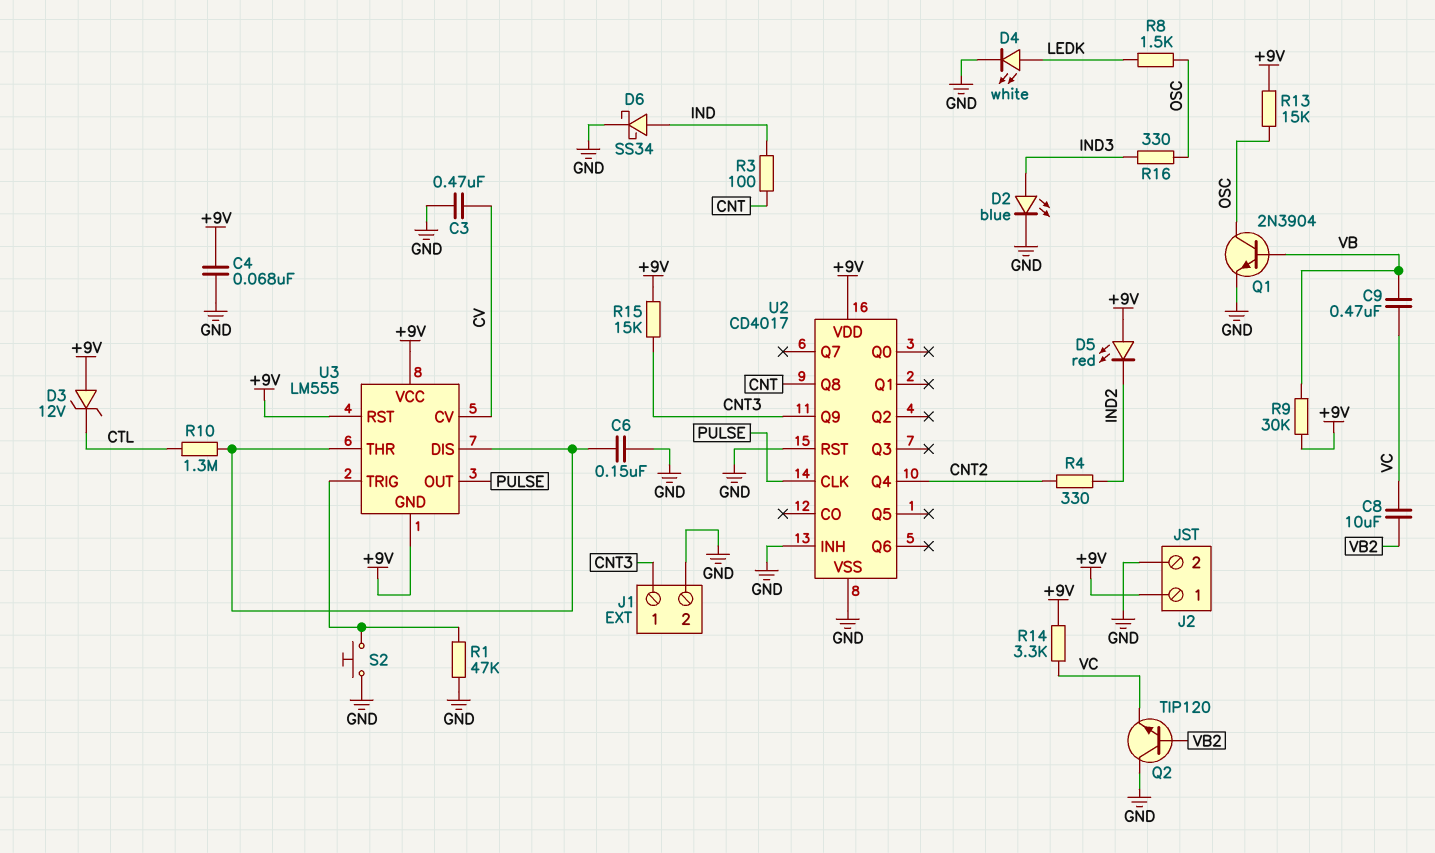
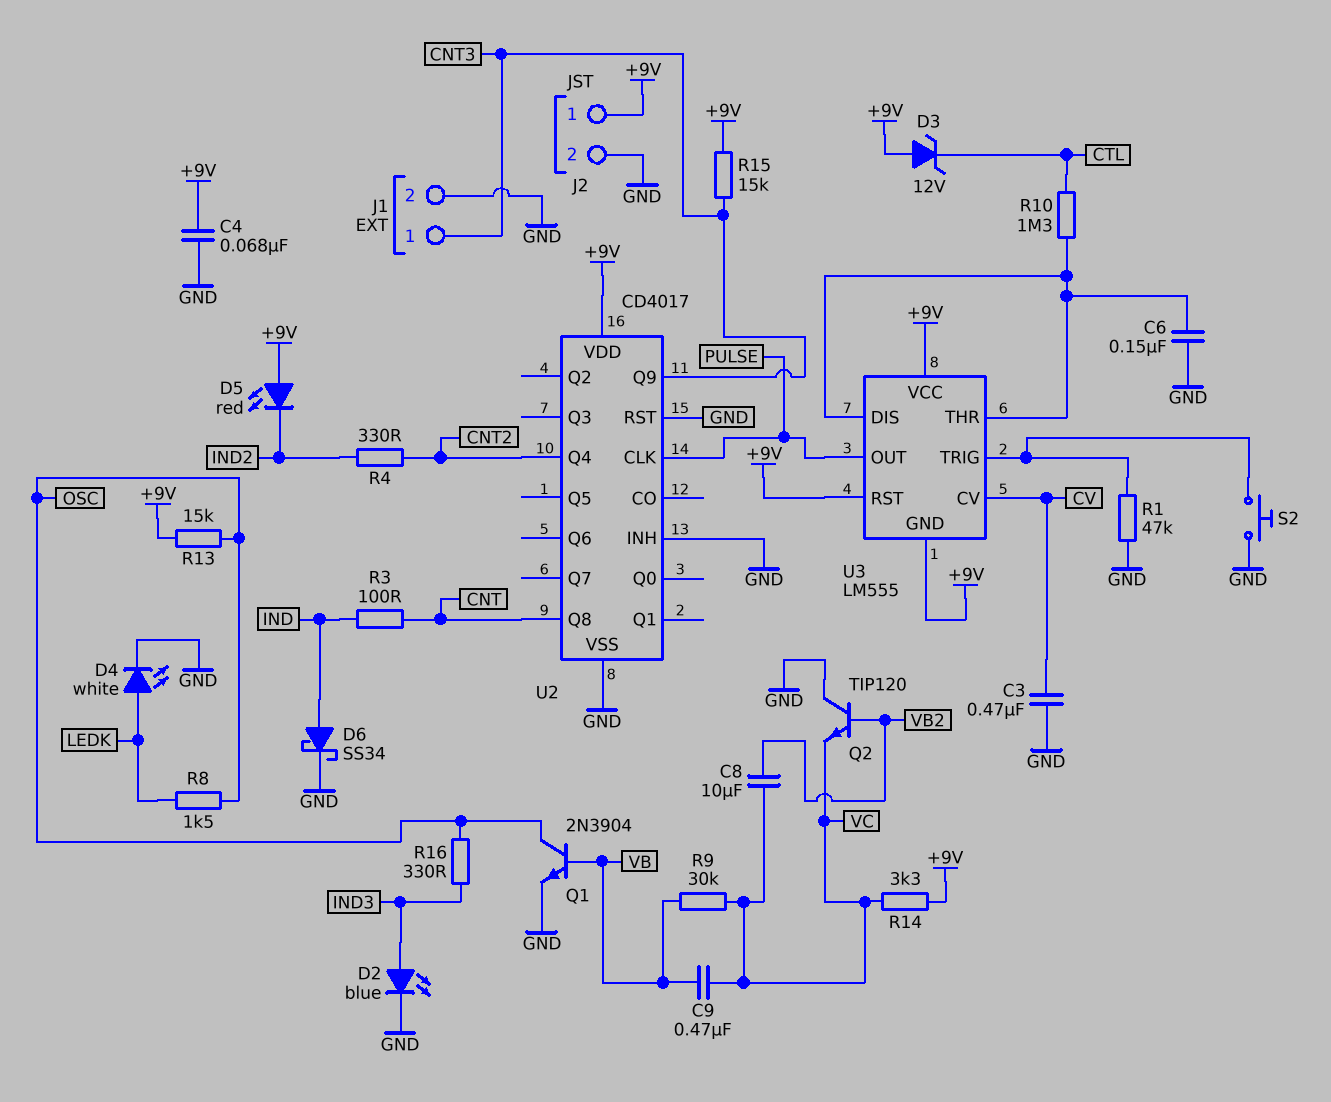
R9: 30k (+9V, VB) -> 30k (VB, VC)

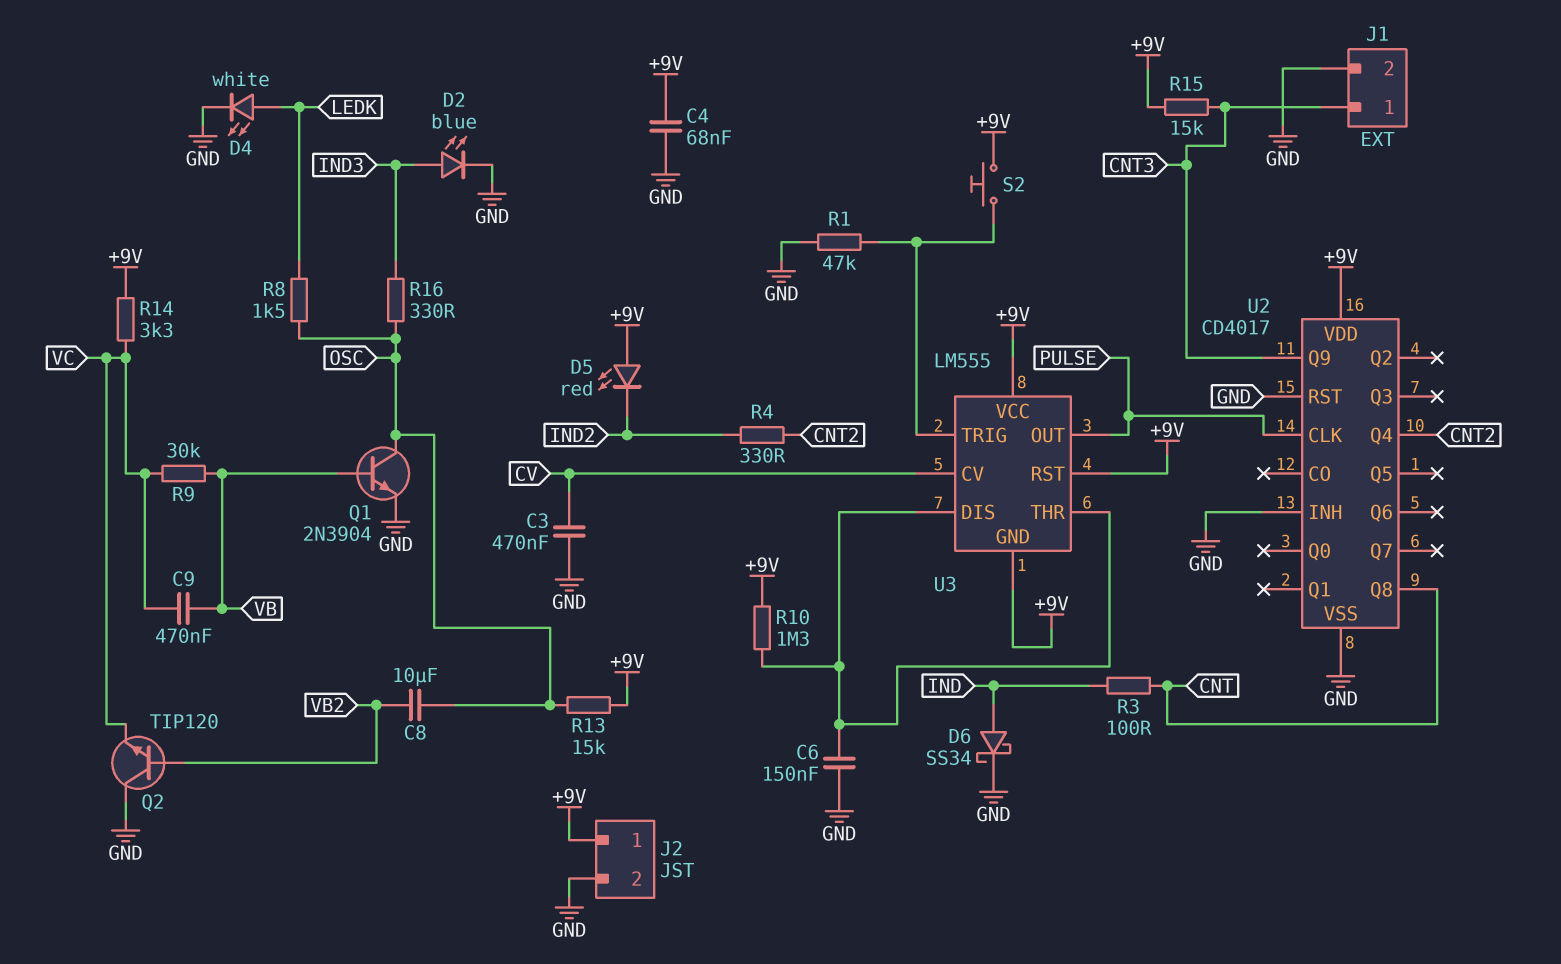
C8: 10uF (VB2, VC) -> 10uF (OSC, VB2)
D3: zener 12V (A +9V, K CTL) -> none
R10: 1.3M (CTL, U3/DIS) -> 1.3M (+9V, U3/DIS)
S2: button (GND, U3/TRIG) -> button (+9V, U3/TRIG)

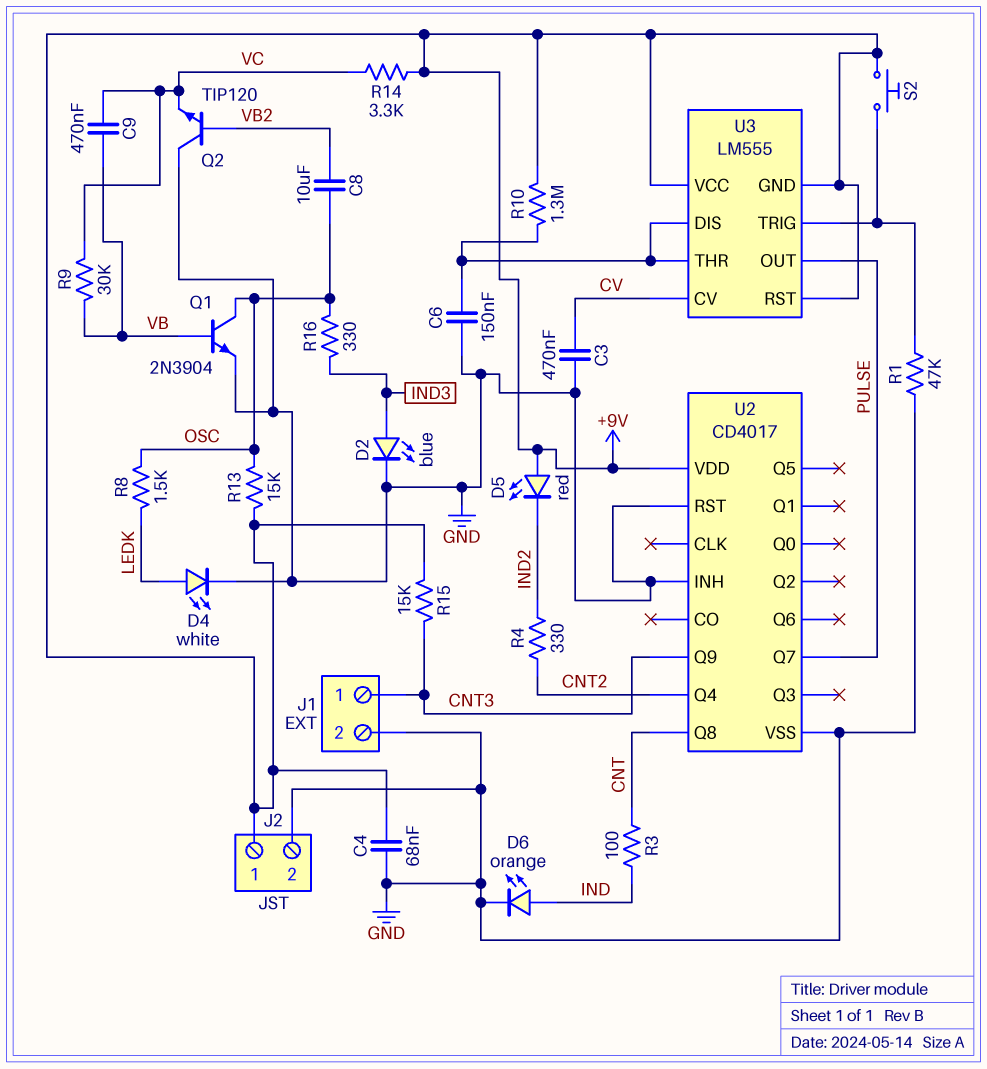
D6: schottky SS34 (A IND, K GND) -> LED orange (A IND, K GND)
U2 pin CLK: PULSE -> none
U2 pin Q7: none -> PULSE

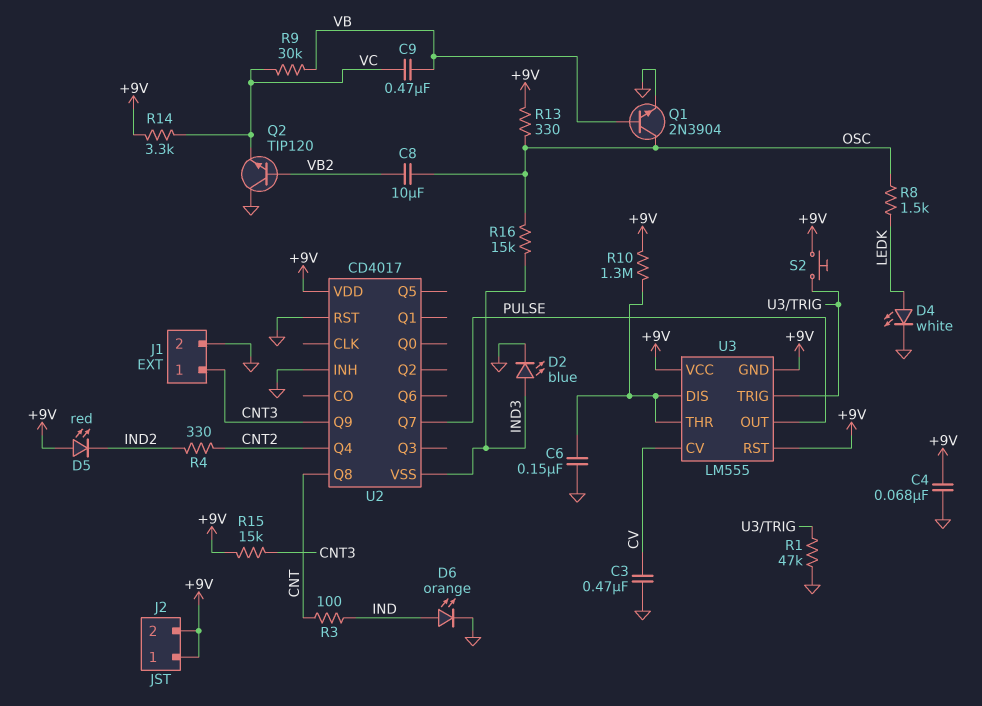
J2 pin 2: GND -> +9V
R13: 15k (+9V, OSC) -> 330 (+9V, OSC)
R16: 330 (IND3, OSC) -> 15k (IND3, OSC)
U2 pin VSS: GND -> IND3

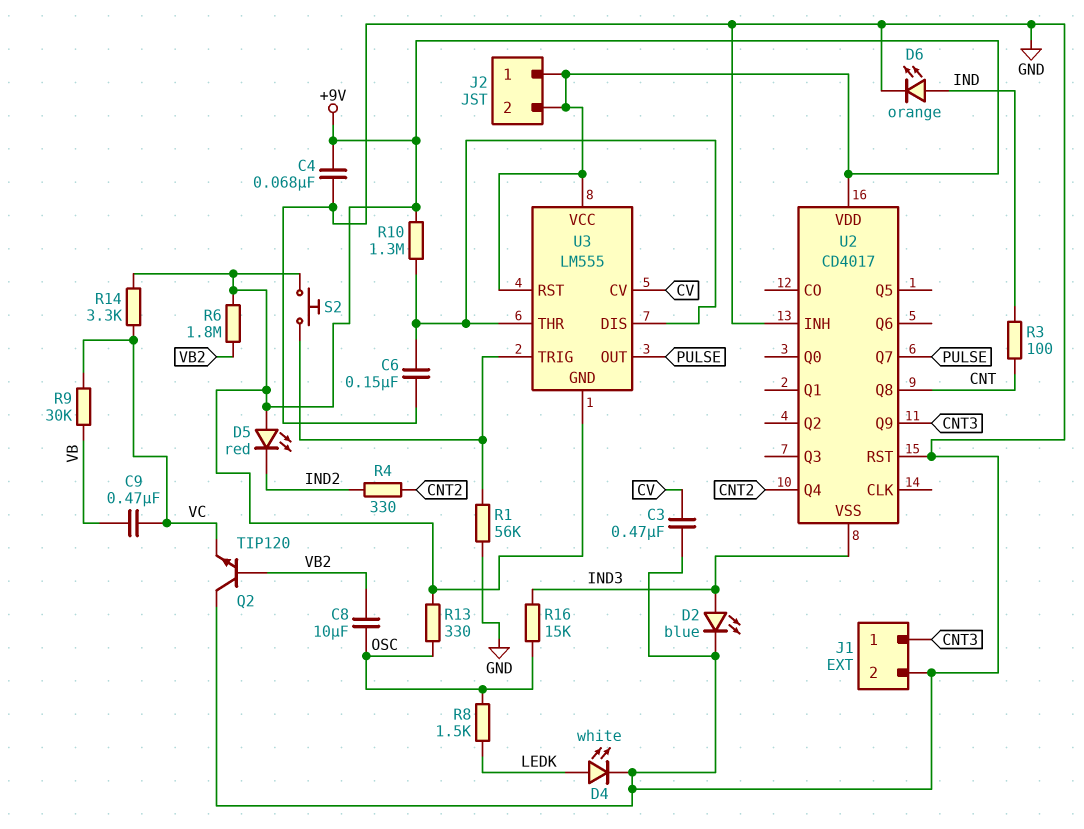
Q1: NPN 2N3904 (B VB, C OSC, E GND) -> none
R1: 47k (GND, U3/TRIG) -> 56k (GND, U3/TRIG)
R6: none -> 1.8M (+9V, VB2)
R15: 15k (+9V, CNT3) -> none

